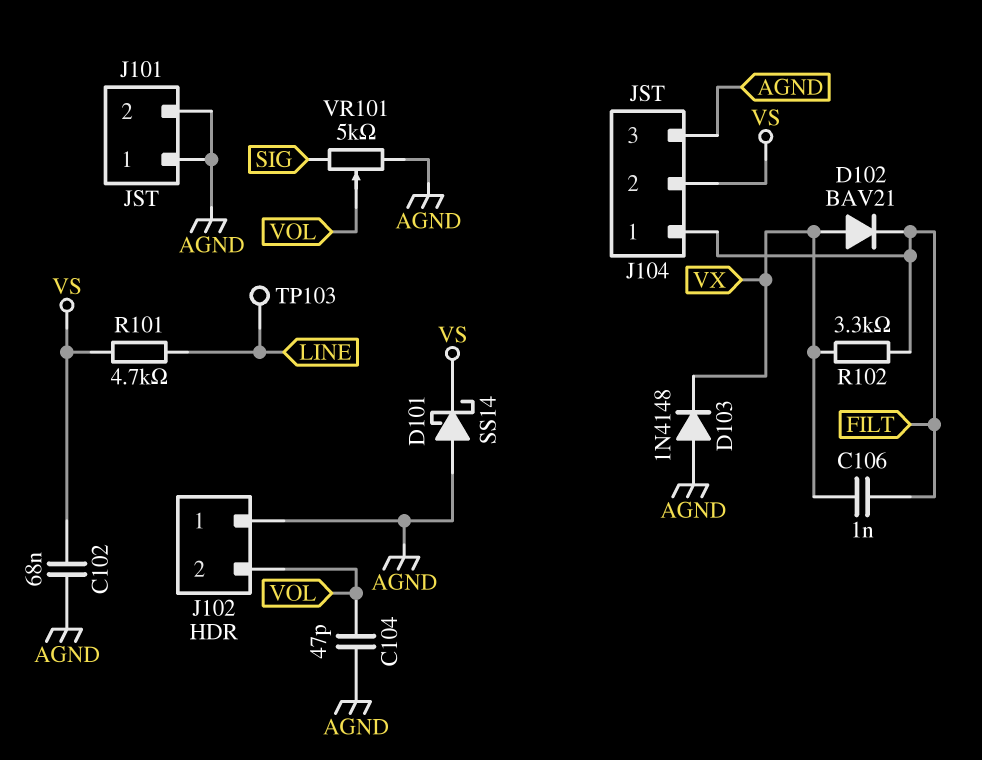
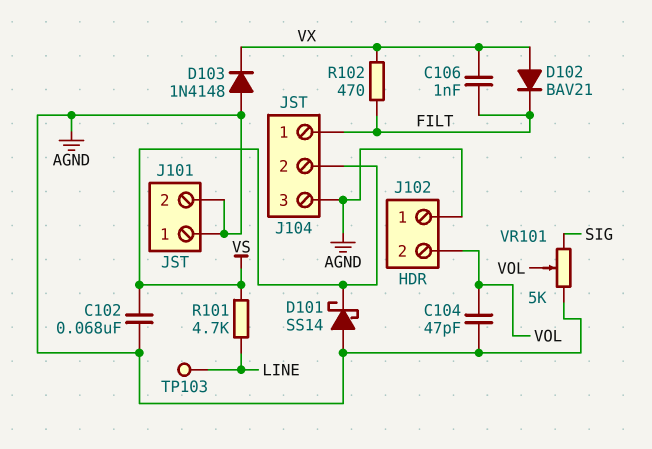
R102: 3.3k (FILT, VX) -> 470 (FILT, VX)

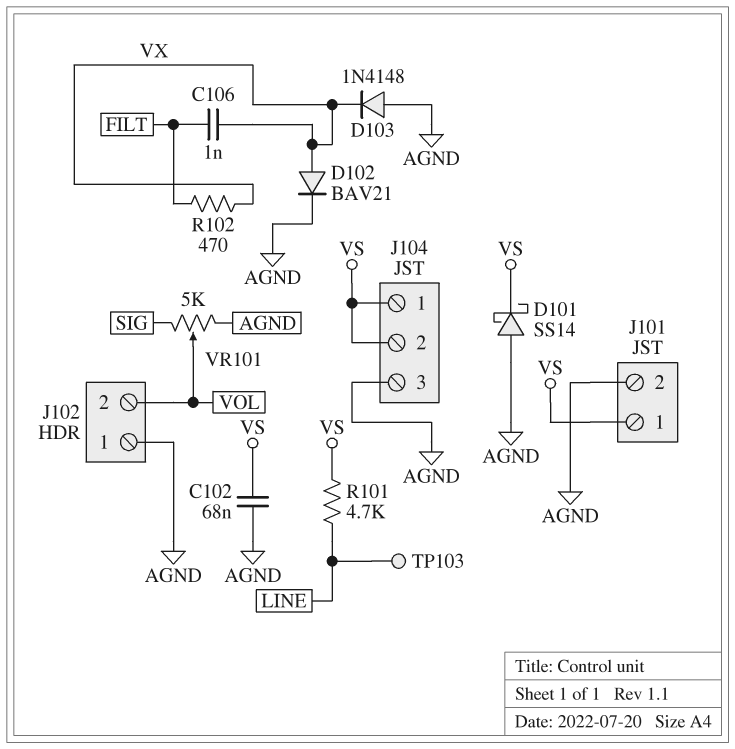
C104: 47pF (AGND, VOL) -> none
D102: diode BAV21 (A VX, K FILT) -> diode BAV21 (A VX, K AGND)
J101 pin 1: AGND -> VS
J104 pin 1: FILT -> VS

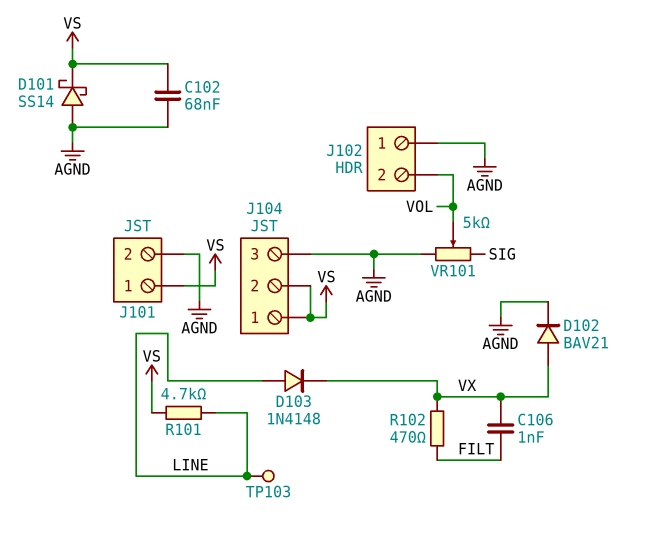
D103: diode 1N4148 (A AGND, K VX) -> diode 1N4148 (A LINE, K VX)

